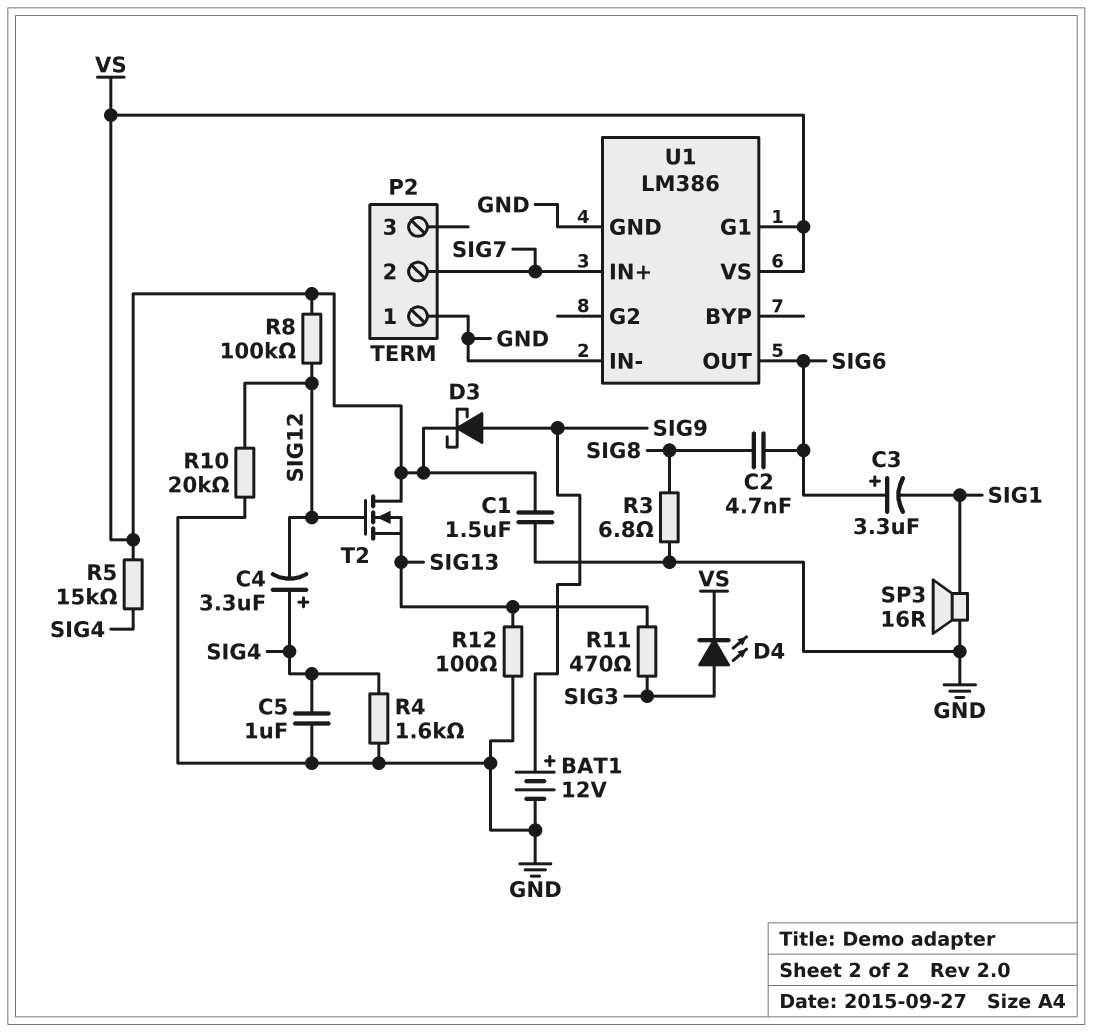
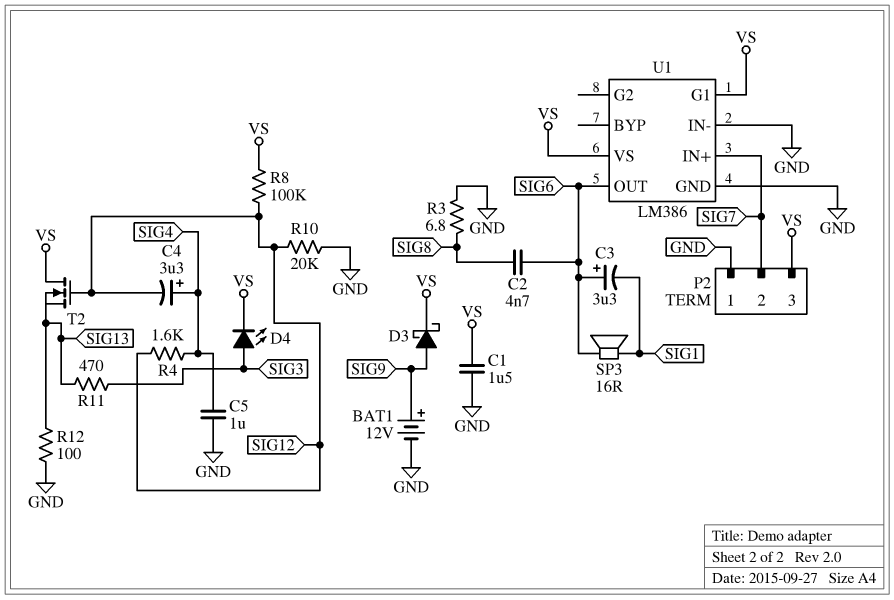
P2 pin 3: none -> VS
R4: 1.6k (GND, SIG4) -> 1.6k (SIG4, SIG12)
R5: 15k (SIG4, VS) -> none
SP3: speaker 16R (GND, SIG1) -> speaker 16R (SIG1, SIG6)

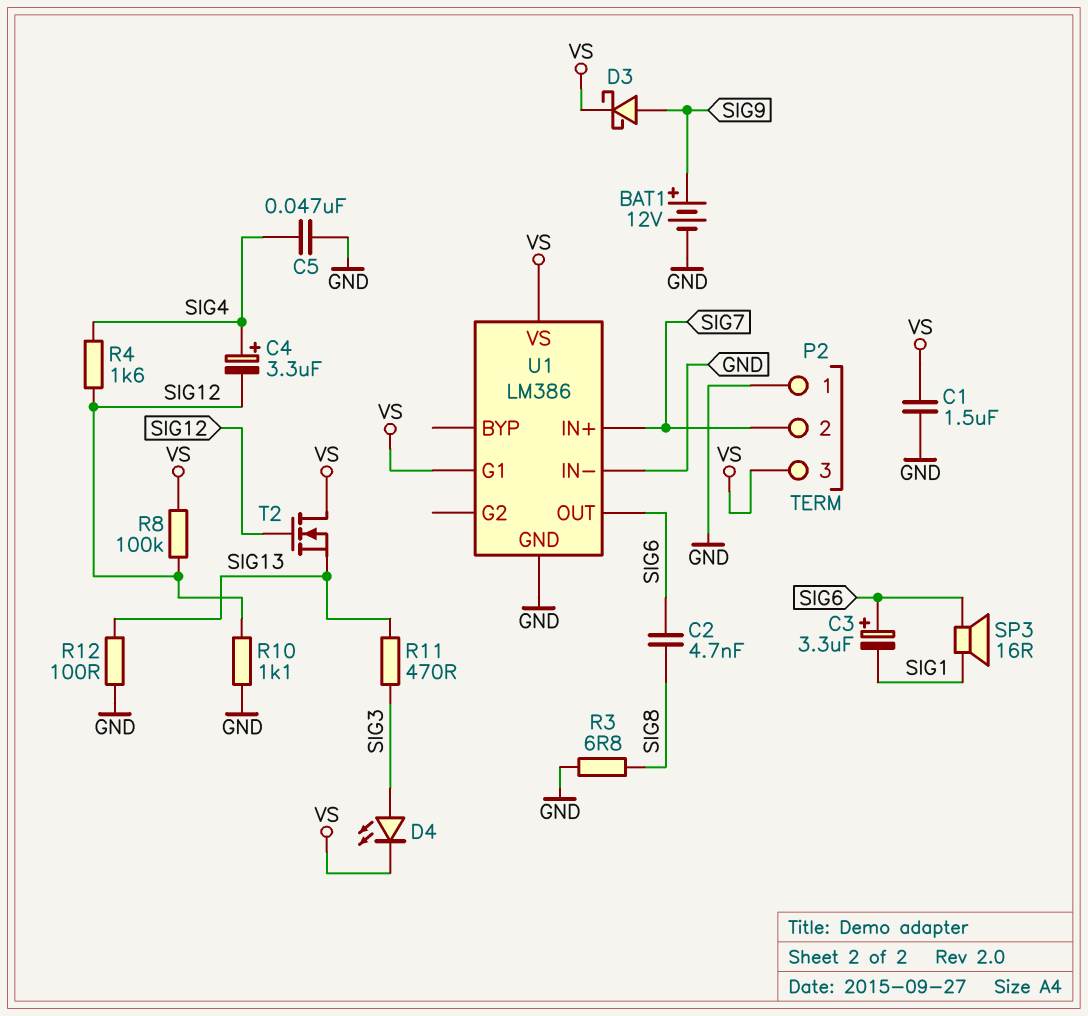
C5: 1uF (GND, SIG4) -> 47nF (GND, SIG4)
R10: 20k (GND, SIG12) -> 1.1k (GND, SIG12)

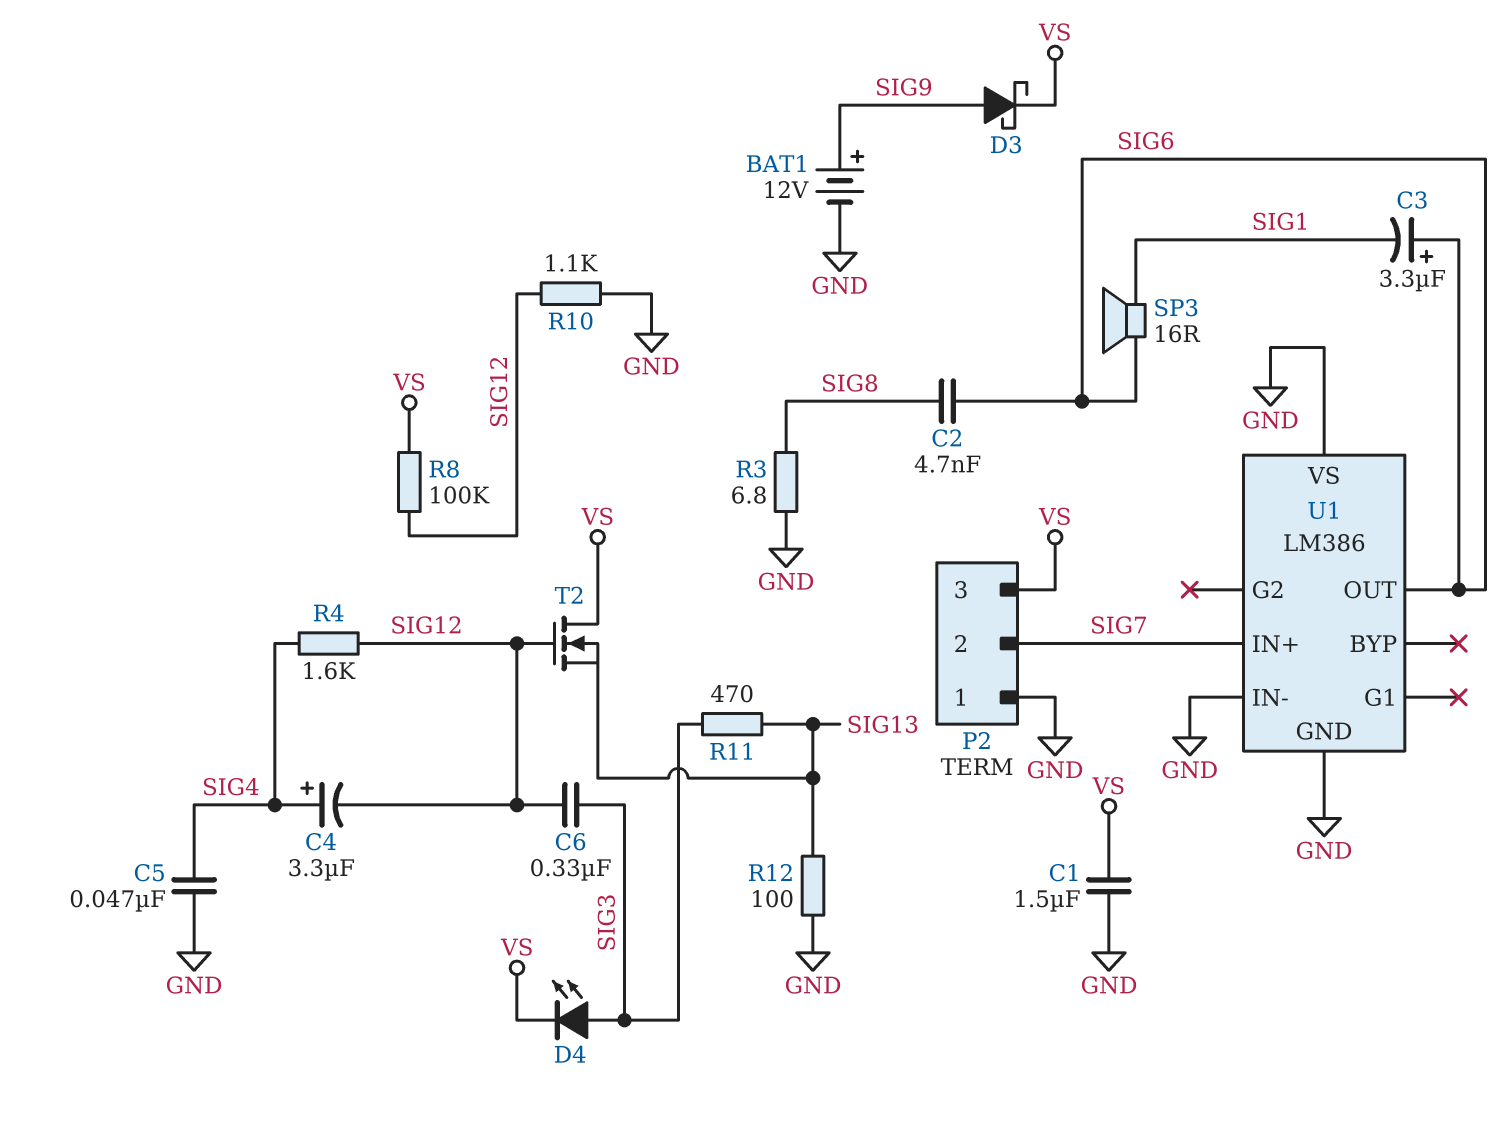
C6: none -> 330nF (SIG3, SIG12)
U1 pin G1: VS -> none
U1 pin VS: VS -> GND

